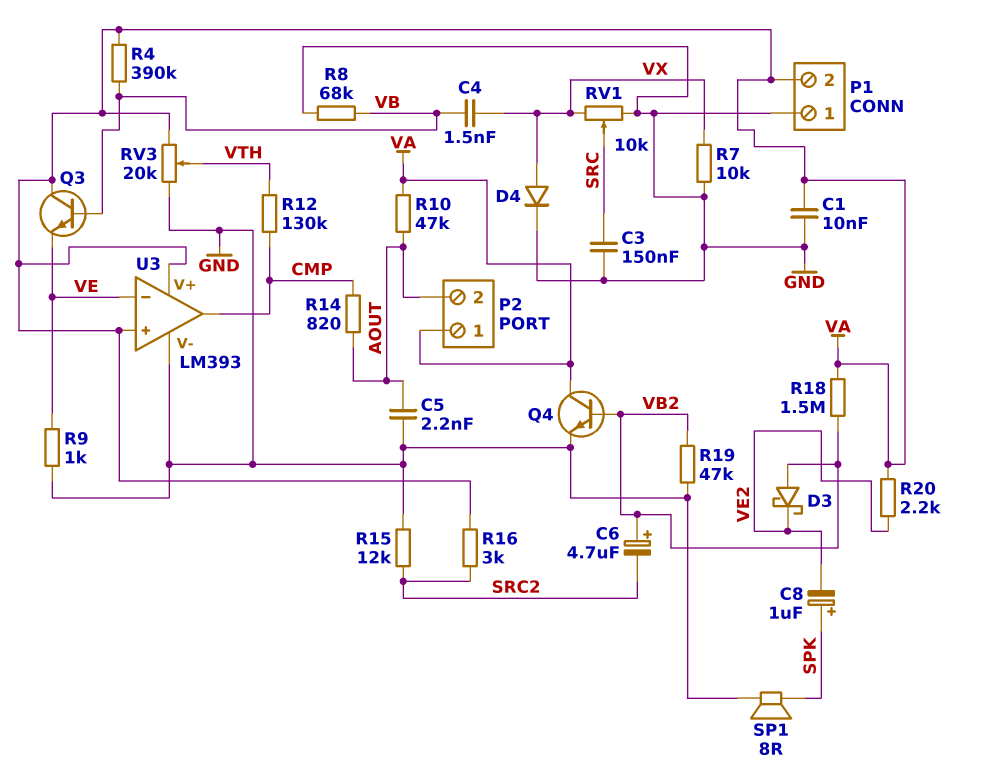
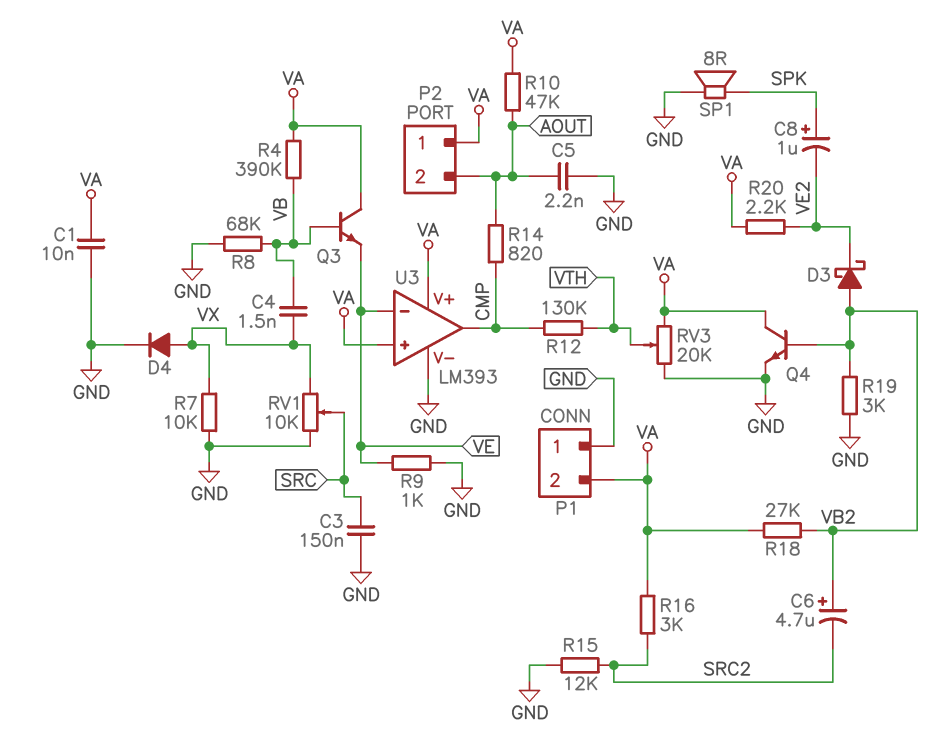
R18: 1.5M (VA, VB2) -> 27k (VA, VB2)
R19: 47k (GND, VB2) -> 3k (GND, VB2)

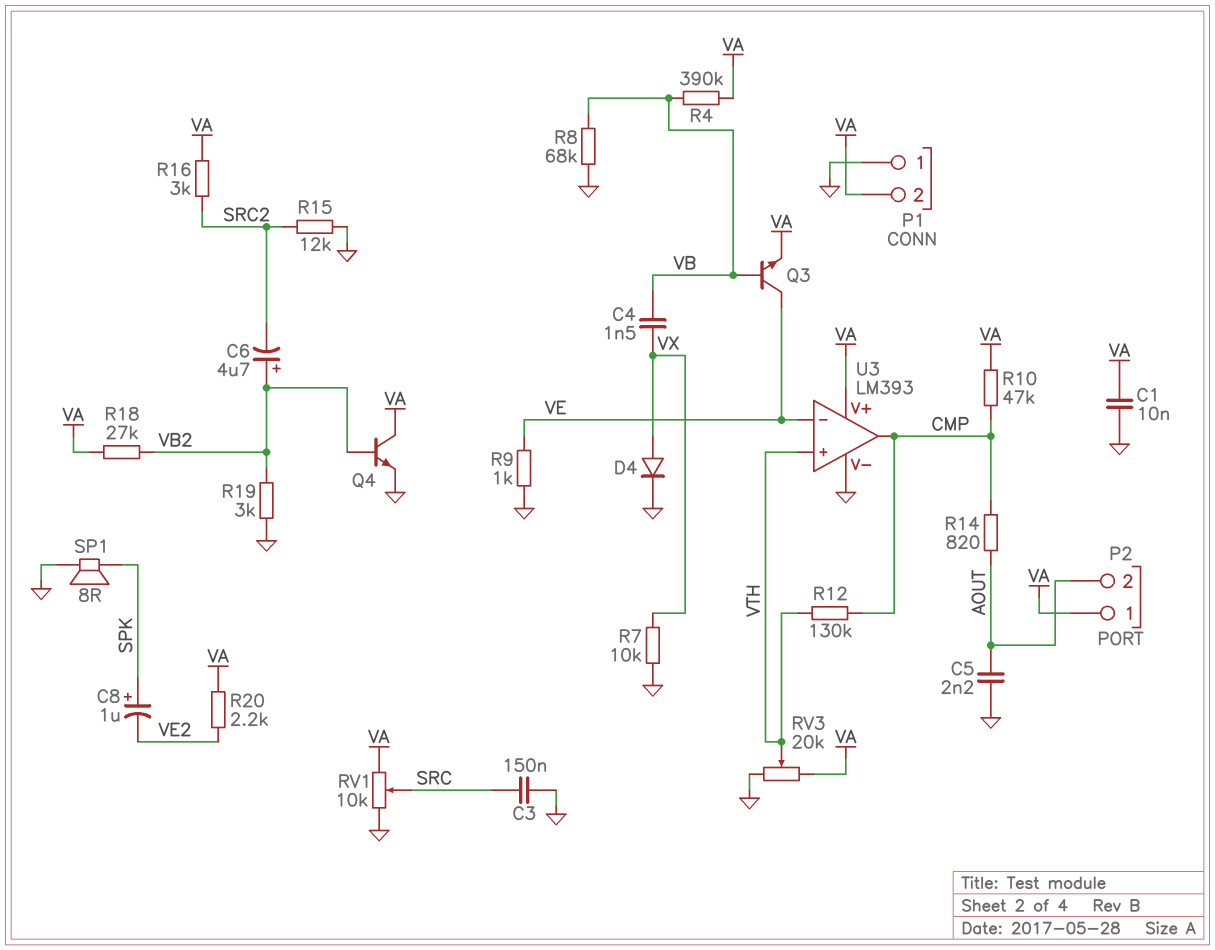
D3: schottky (A VB2, K VE2) -> none
Q3: NPN (B VB, C VA, E VE) -> NPN (B VB, C VE, E VA)
R10: 47k (AOUT, VA) -> 47k (CMP, VA)
RV1: 10k (GND, VX, wiper SRC) -> 10k (GND, VA, wiper SRC)
U3 pin in+: VA -> VTH

